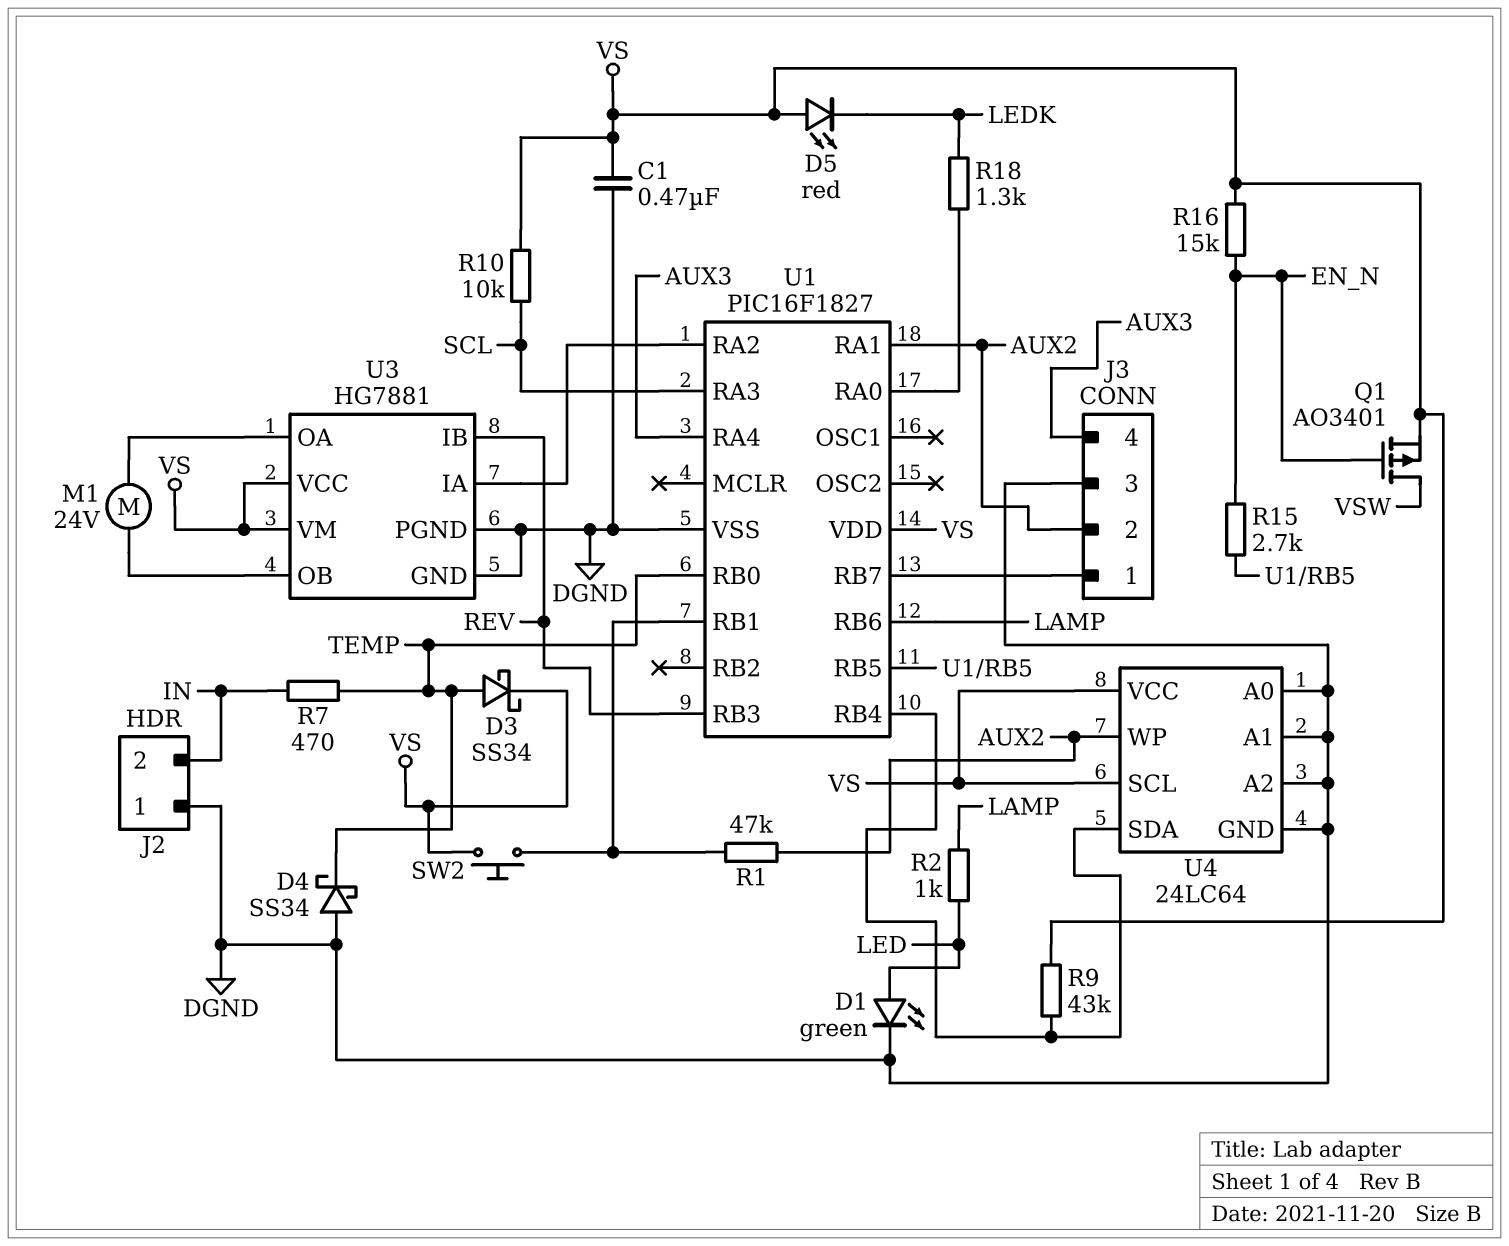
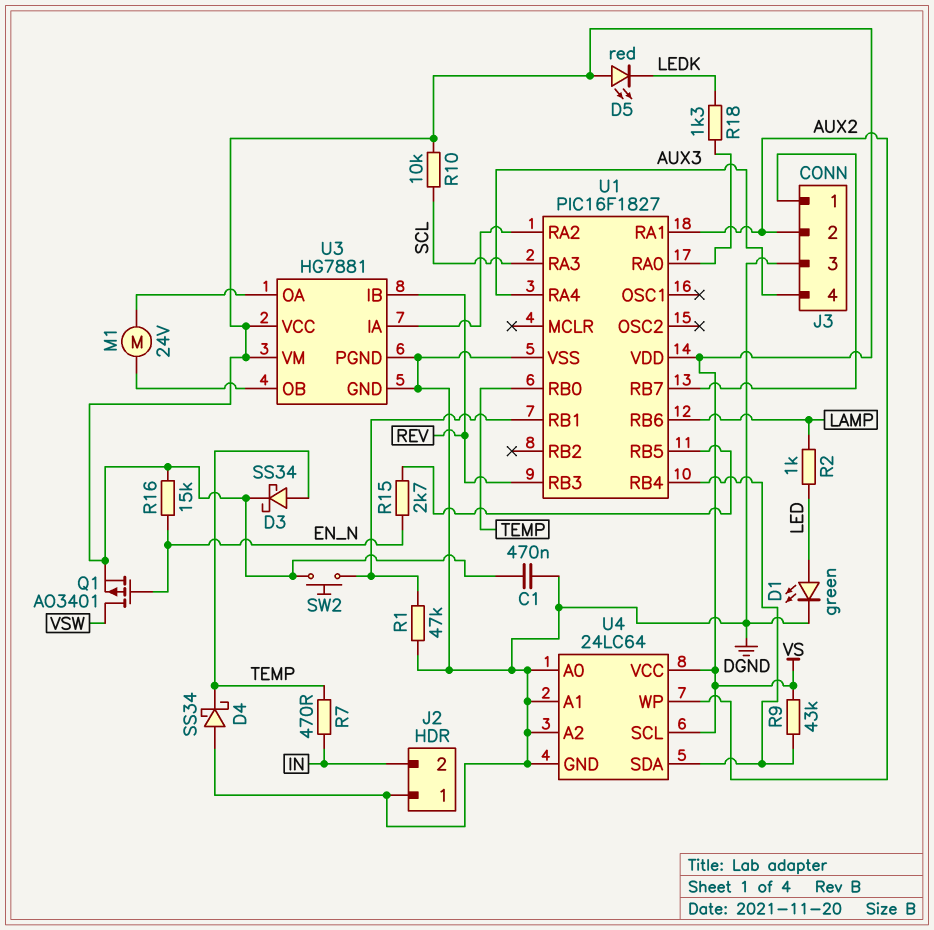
R1: 47k (AUX2, U1/RB1) -> 47k (DGND, U1/RB1)

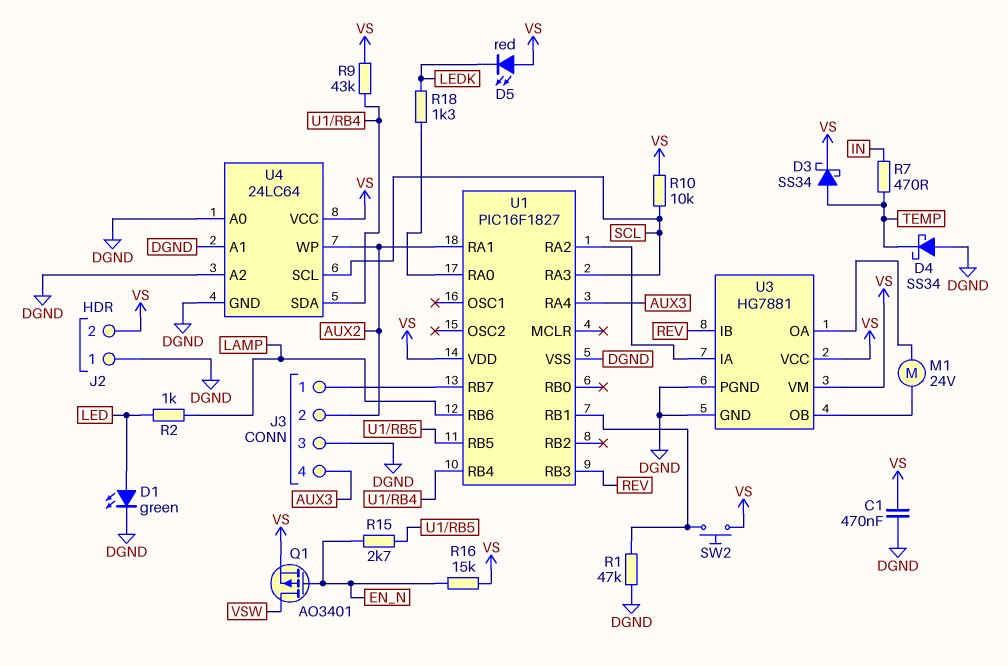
J2 pin 2: IN -> VS
U1 pin RB0: TEMP -> none
U4 pin SCL: VS -> SCL

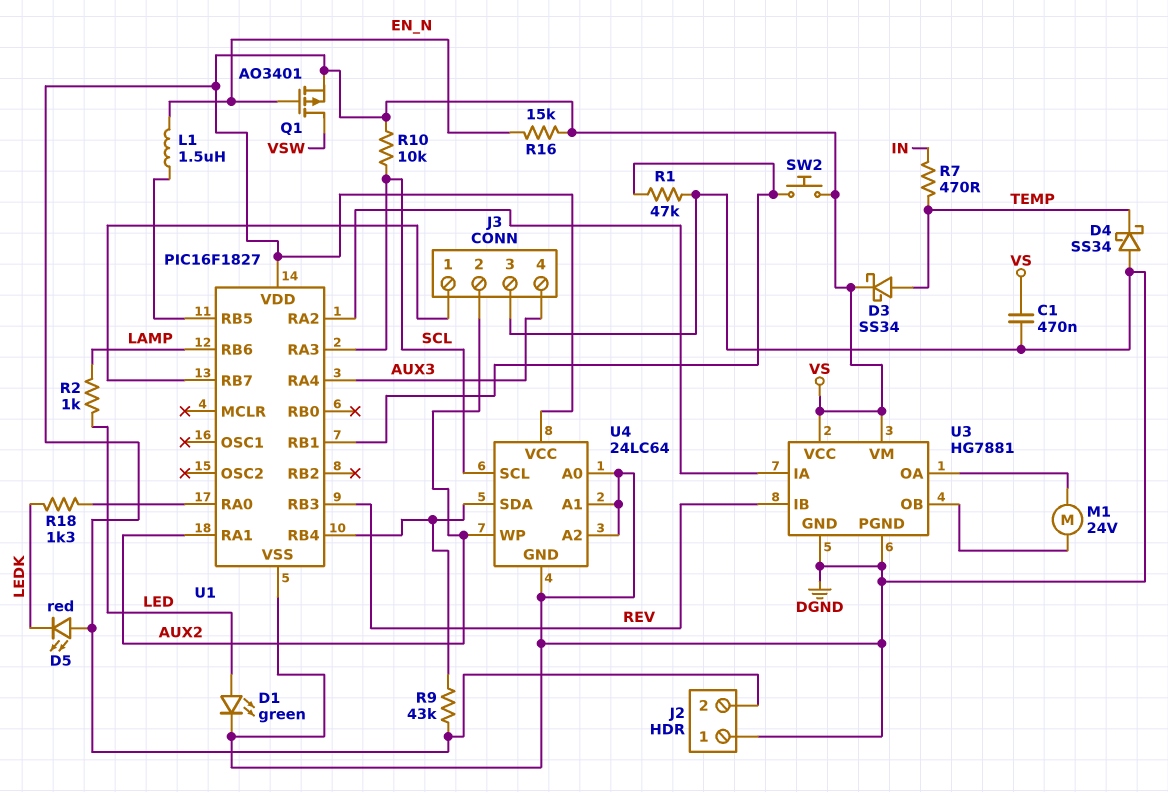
L1: none -> 1.5uH (EN_N, U1/RB5)
R15: 2.7k (EN_N, U1/RB5) -> none

